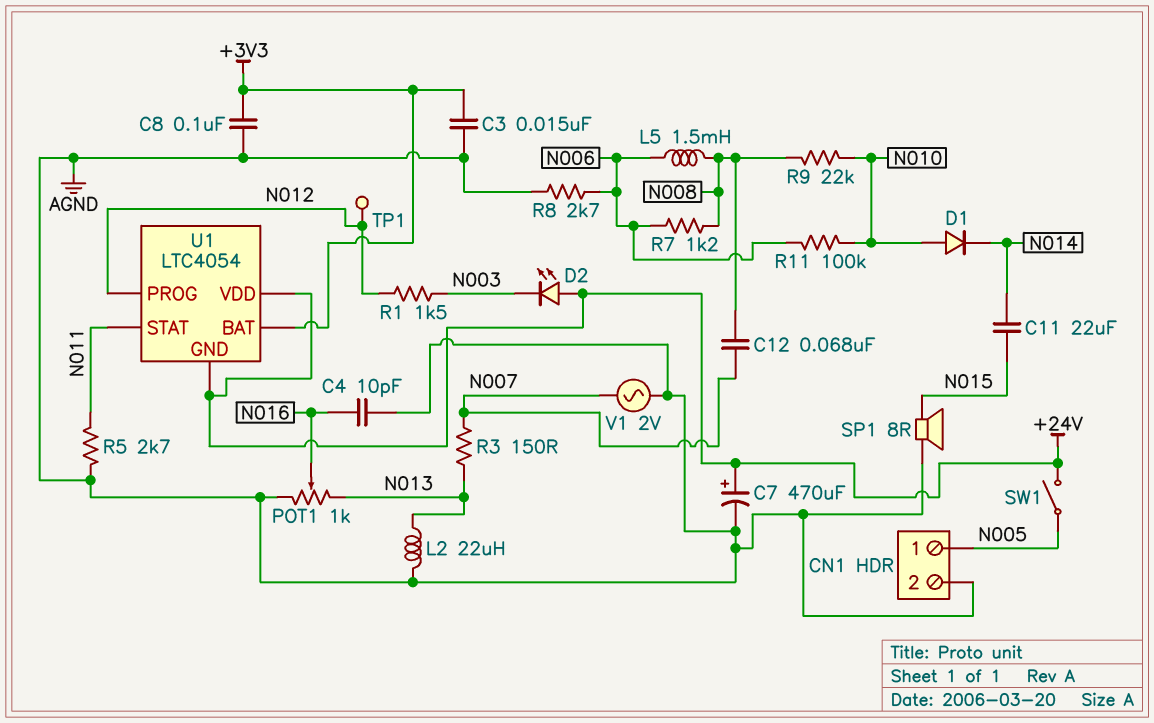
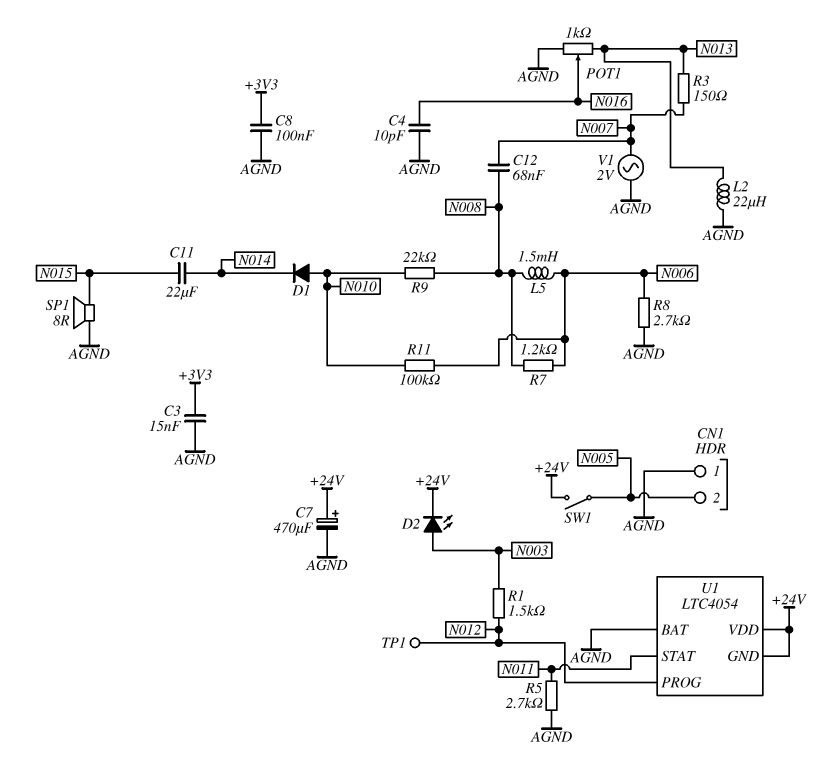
CN1 pin 1: N005 -> AGND
CN1 pin 2: AGND -> N005
D2: LED (A +24V, K N003) -> LED (A N003, K +24V)
U1 pin BAT: +3V3 -> AGND

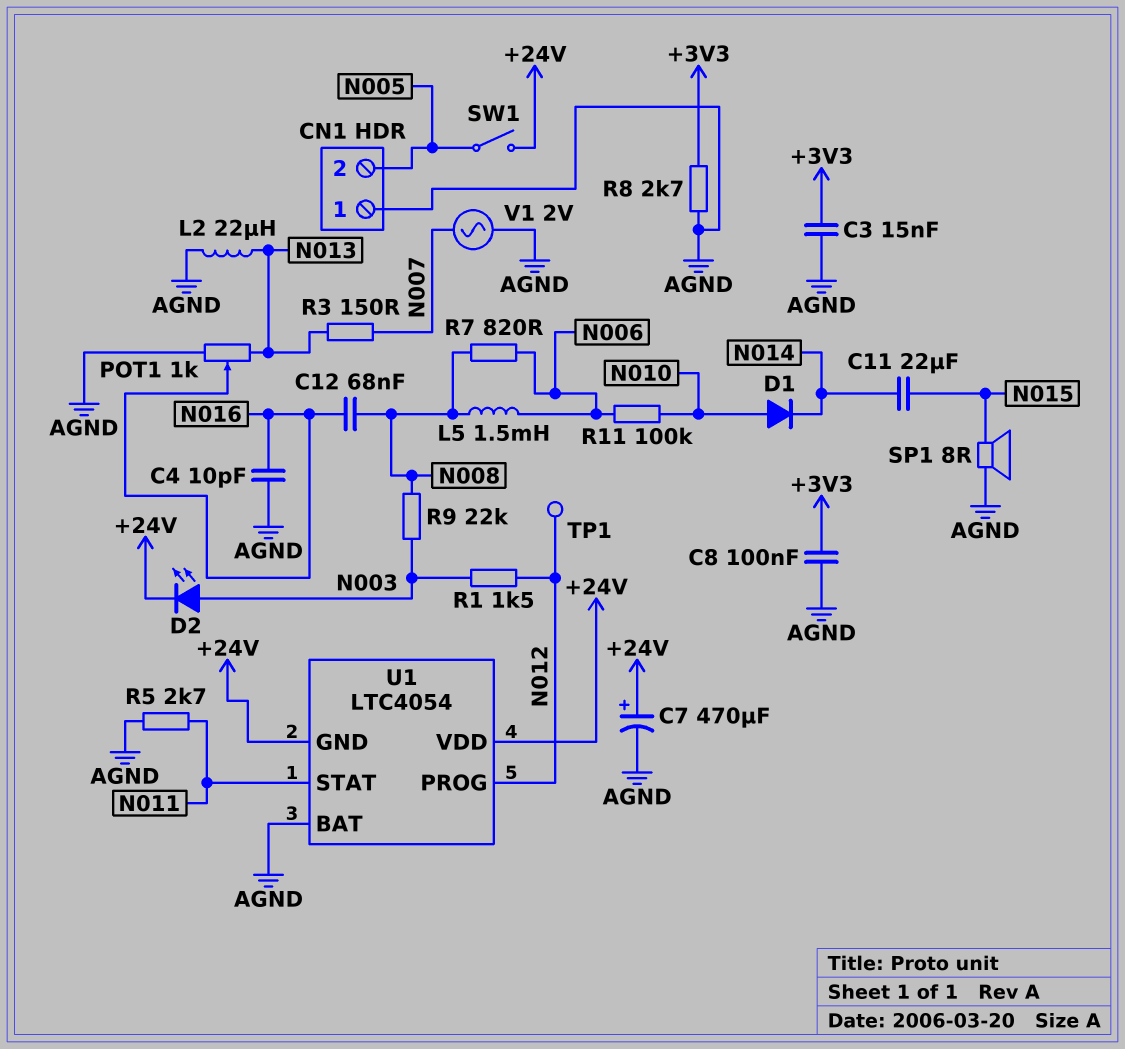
C12: 68nF (N007, N008) -> 68nF (N008, N016)
R7: 1.2k (N006, N008) -> 820 (N006, N008)
R8: 2.7k (AGND, N006) -> 2.7k (+3V3, AGND)
R9: 22k (N008, N010) -> 22k (N003, N008)

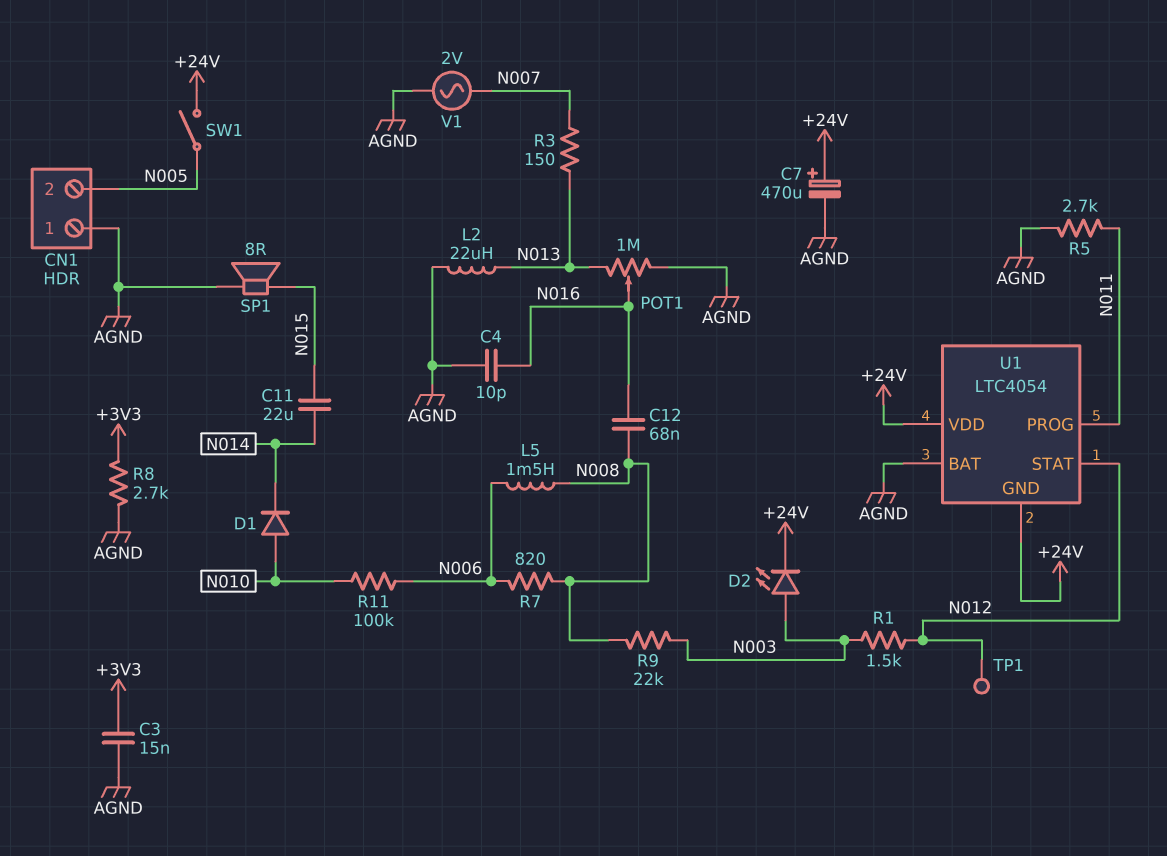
C8: 100nF (+3V3, AGND) -> none
POT1: 1k (AGND, N013, wiper N016) -> 1M (AGND, N013, wiper N016)
U1 pin PROG: N012 -> N011
U1 pin STAT: N011 -> N012

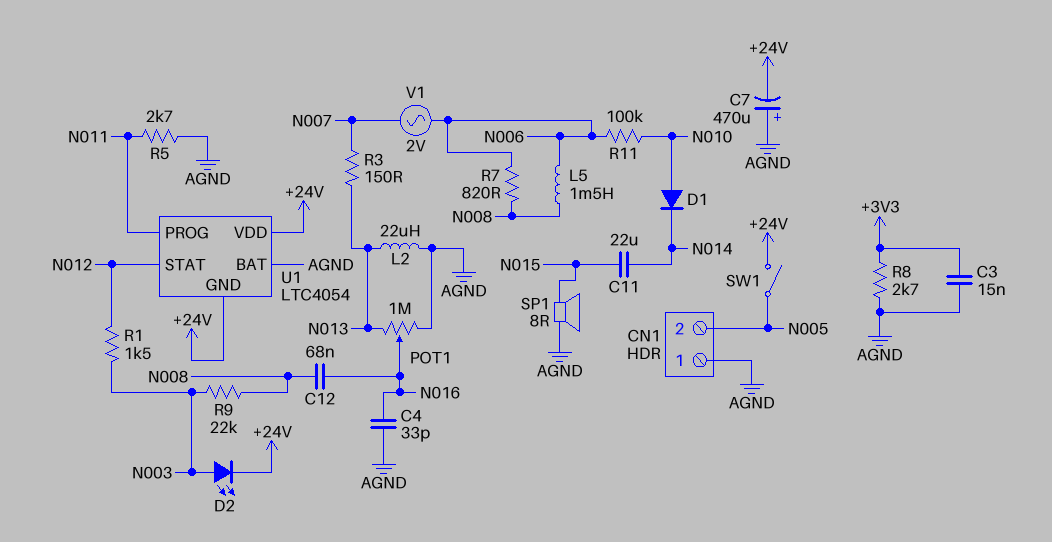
C4: 10pF (AGND, N016) -> 33pF (AGND, N016)
C7: 470uF (plus +24V, minus AGND) -> 470uF (plus AGND, minus +24V)
TP1: test point (N012) -> none
V1: AC 2V (AGND, N007) -> AC 2V (N006, N007)

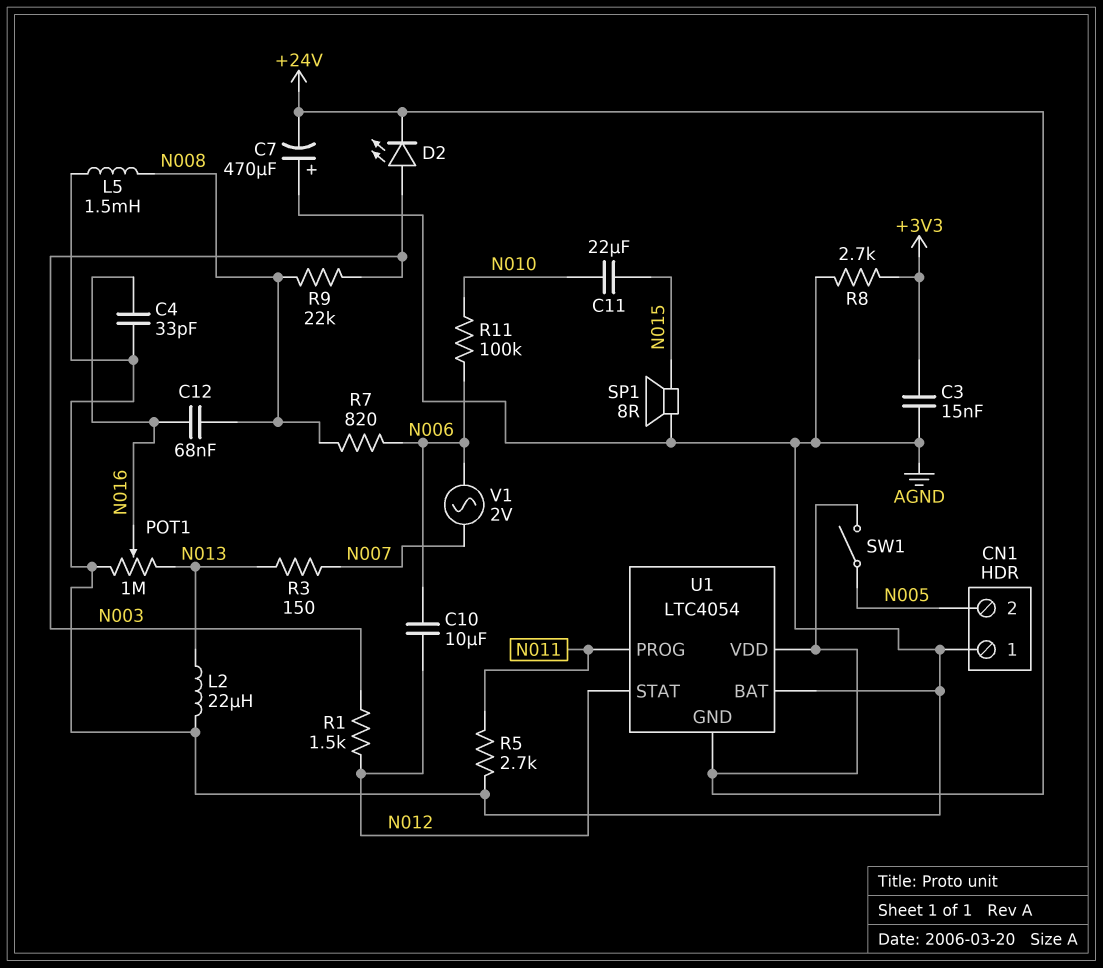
C10: none -> 10uF (N006, N012)
C11: 22uF (N014, N015) -> 22uF (N010, N015)
D1: diode (A N010, K N014) -> none
L5: 1.5mH (N006, N008) -> 1.5mH (AGND, N008)

